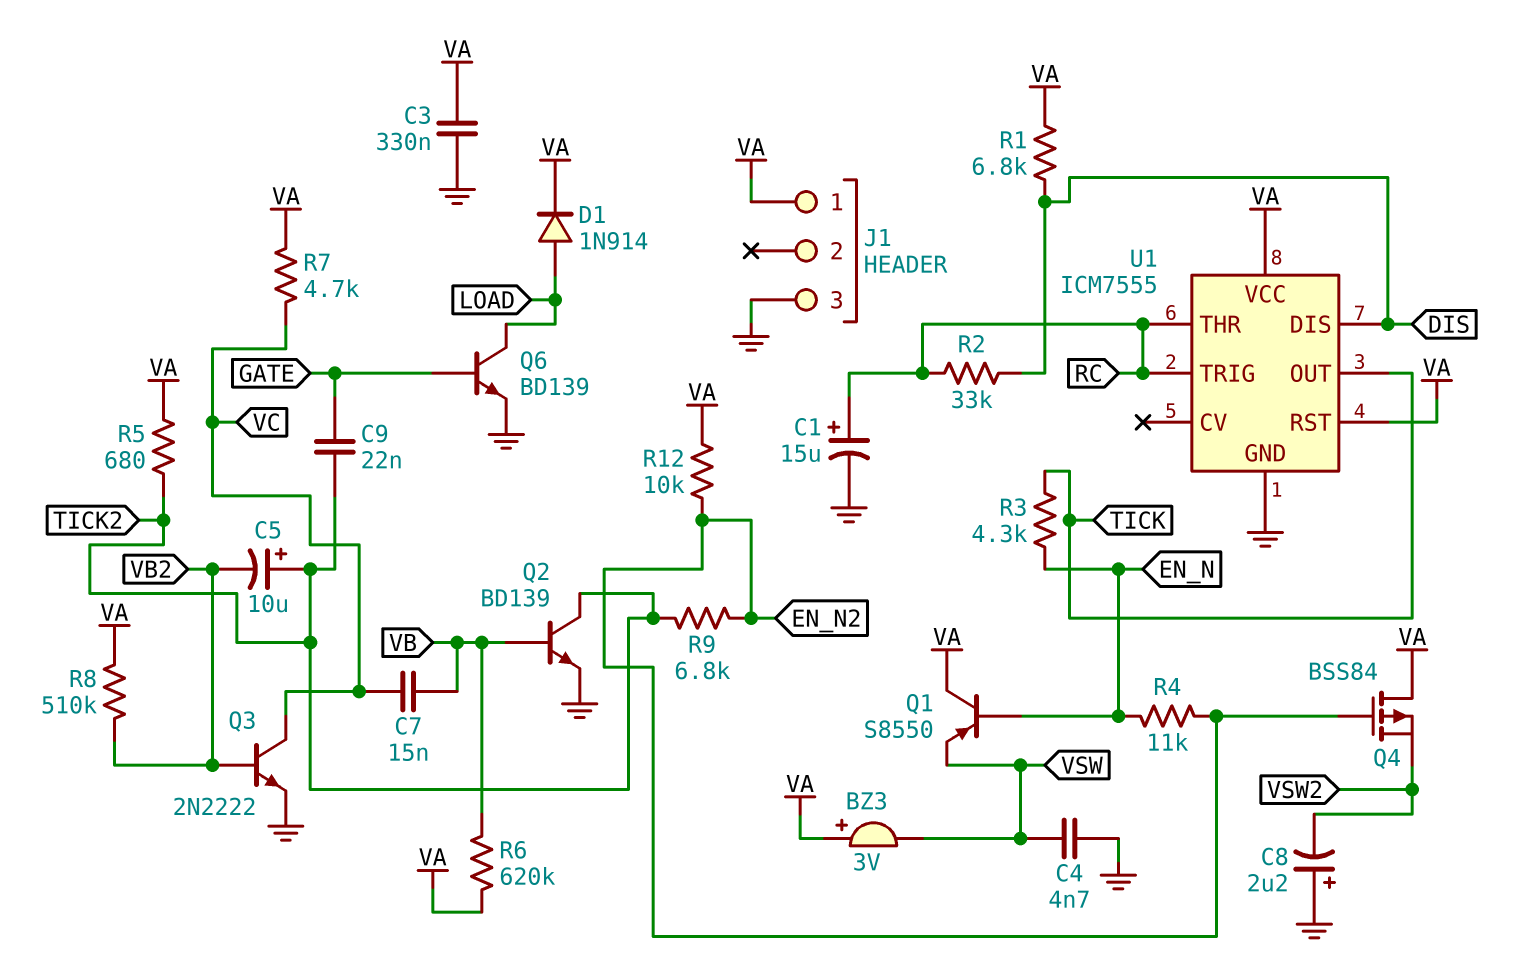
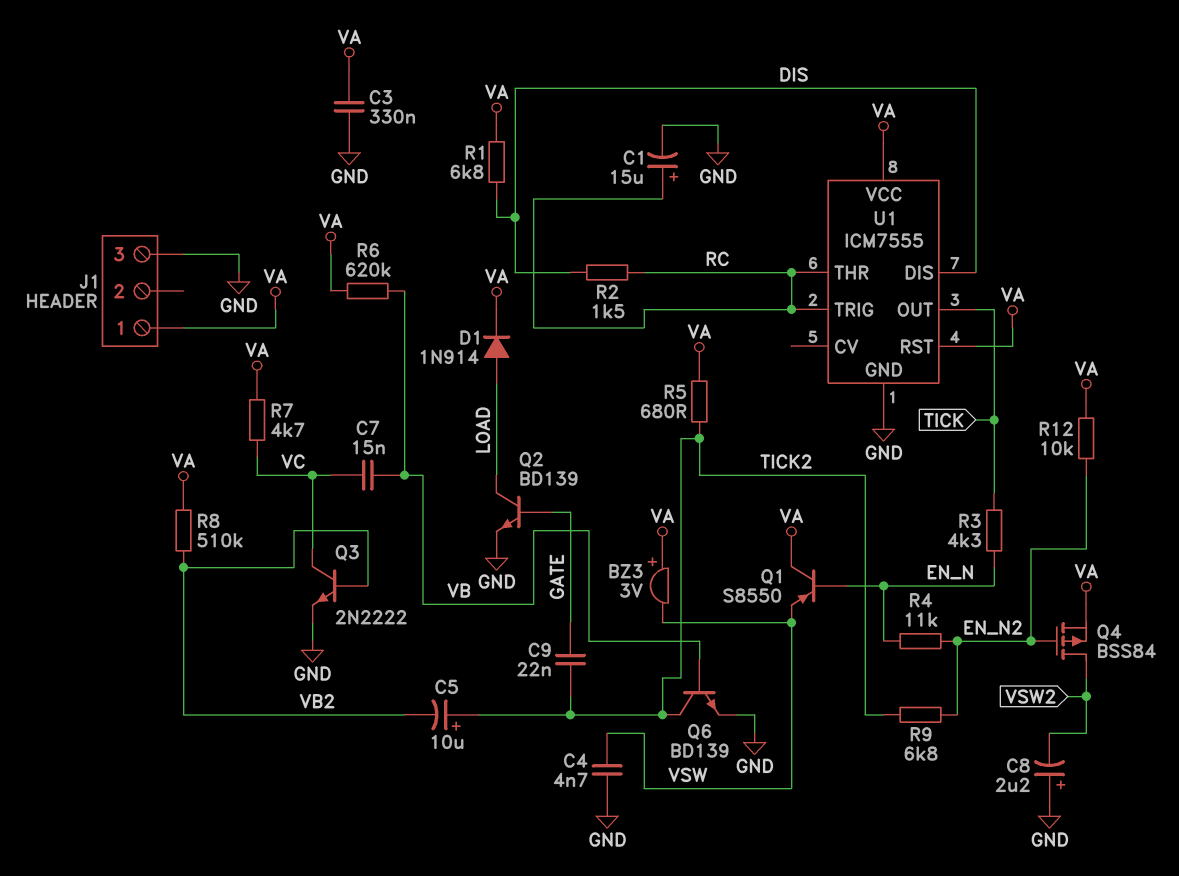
Q2: NPN BD139 (B VB, C TICK2, E GND) -> NPN BD139 (B GATE, C LOAD, E GND)
Q4: PMOS BSS84 (G EN_N2, D VA, S VSW2) -> PMOS BSS84 (G EN_N2, D VSW2, S VA)
Q6: NPN BD139 (B GATE, C LOAD, E GND) -> NPN BD139 (B VB, C TICK2, E GND)
R2: 33k (DIS, RC) -> 1.5k (DIS, RC)

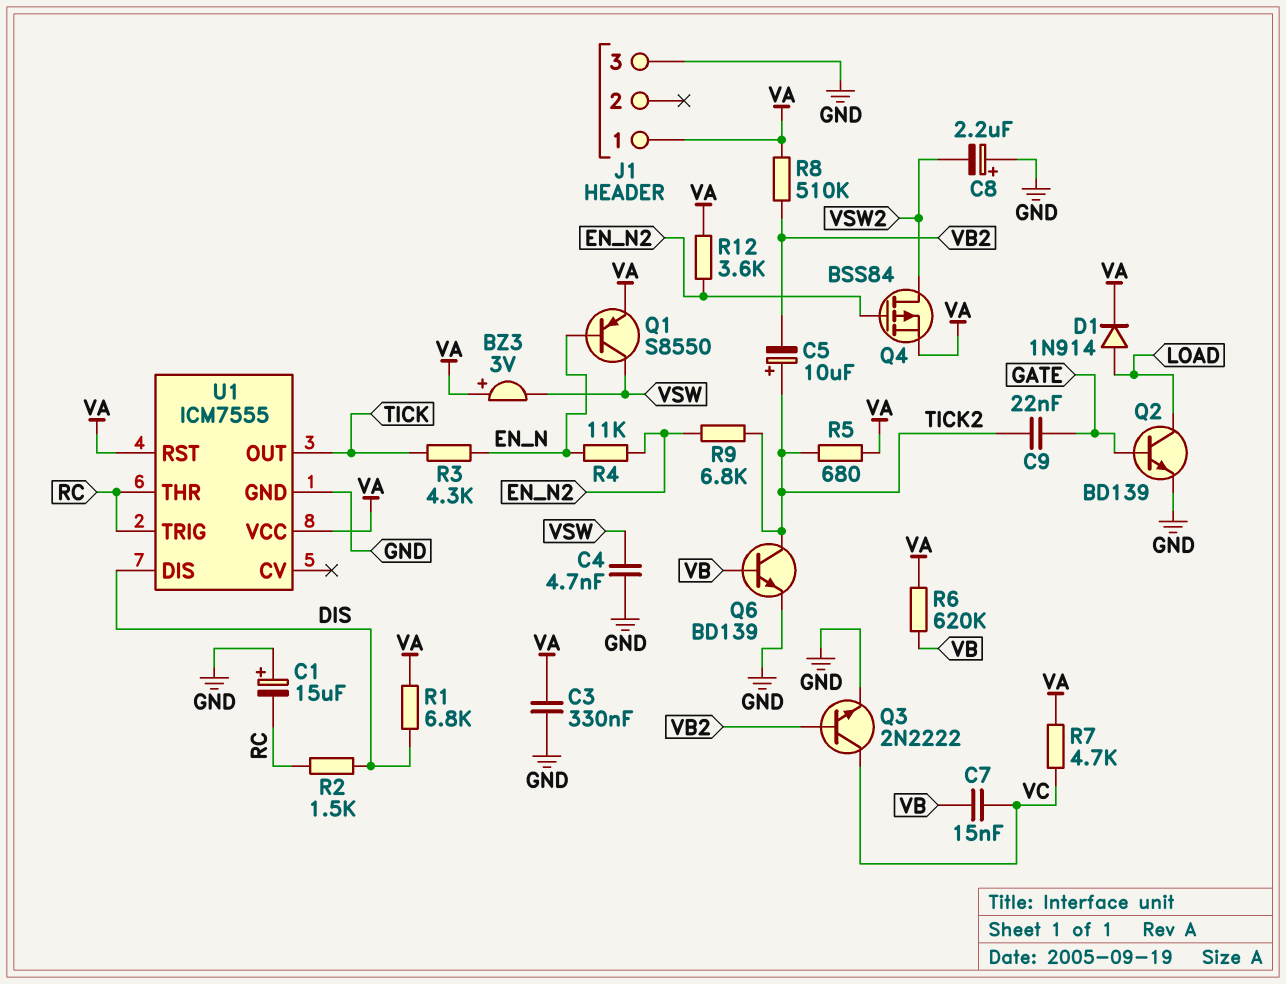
C1: 15uF (plus RC, minus GND) -> 15uF (plus GND, minus RC)
Q1: PNP S8550 (B EN_N, C VA, E VSW) -> PNP S8550 (B EN_N, C VSW, E VA)
R12: 10k (EN_N2, VA) -> 3.6k (EN_N2, VA)

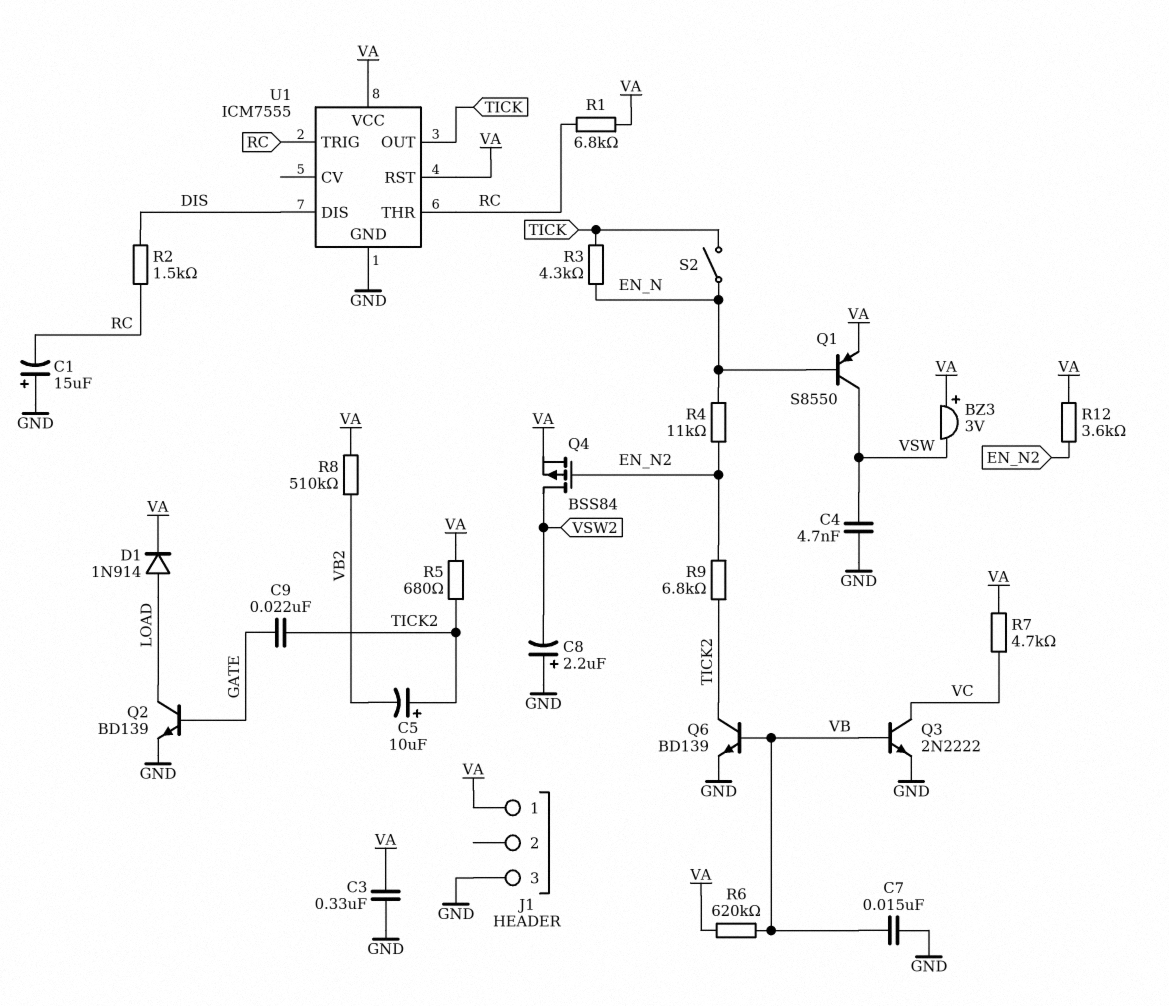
C7: 15nF (VB, VC) -> 15nF (GND, VB)
Q3: NPN 2N2222 (B VB2, C VC, E GND) -> NPN 2N2222 (B VB, C VC, E GND)
R1: 6.8k (DIS, VA) -> 6.8k (RC, VA)
S2: none -> switch (EN_N, TICK)

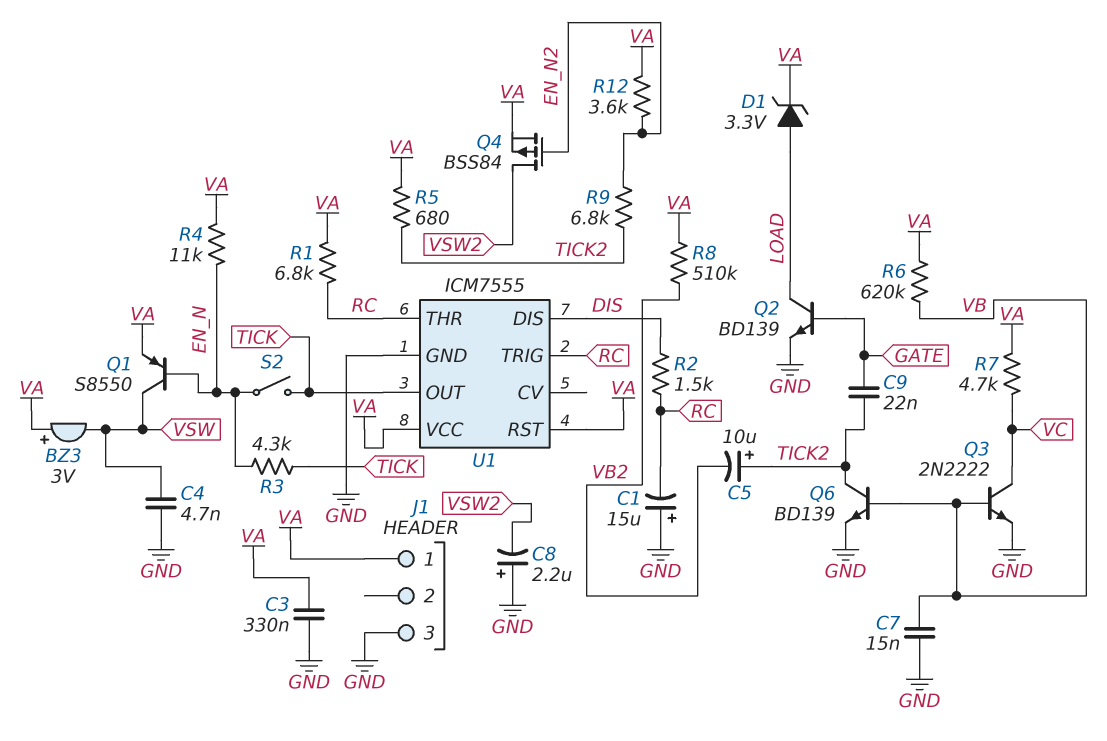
D1: diode 1N914 (A LOAD, K VA) -> zener 3.3V (A LOAD, K VA)
R4: 11k (EN_N, EN_N2) -> 11k (EN_N, VA)

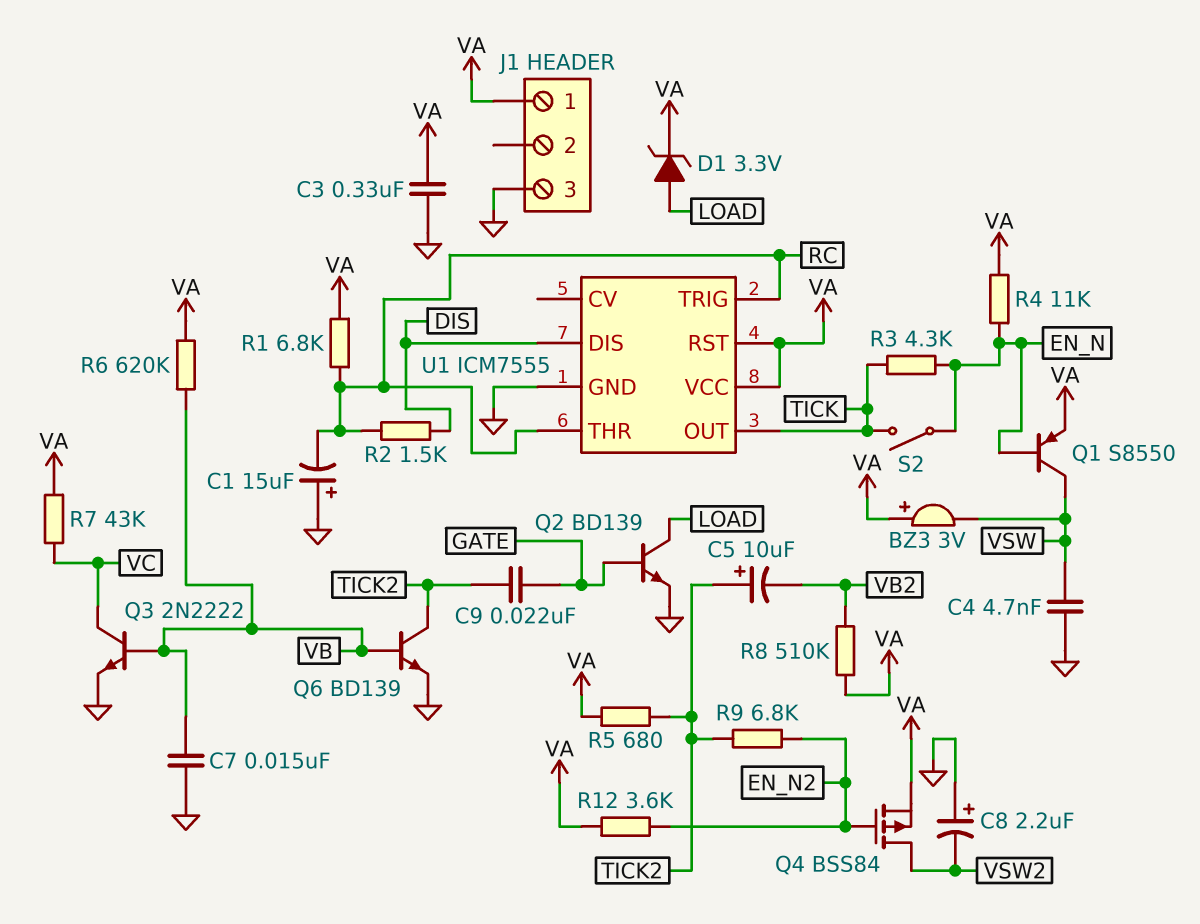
R7: 4.7k (VA, VC) -> 43k (VA, VC)

